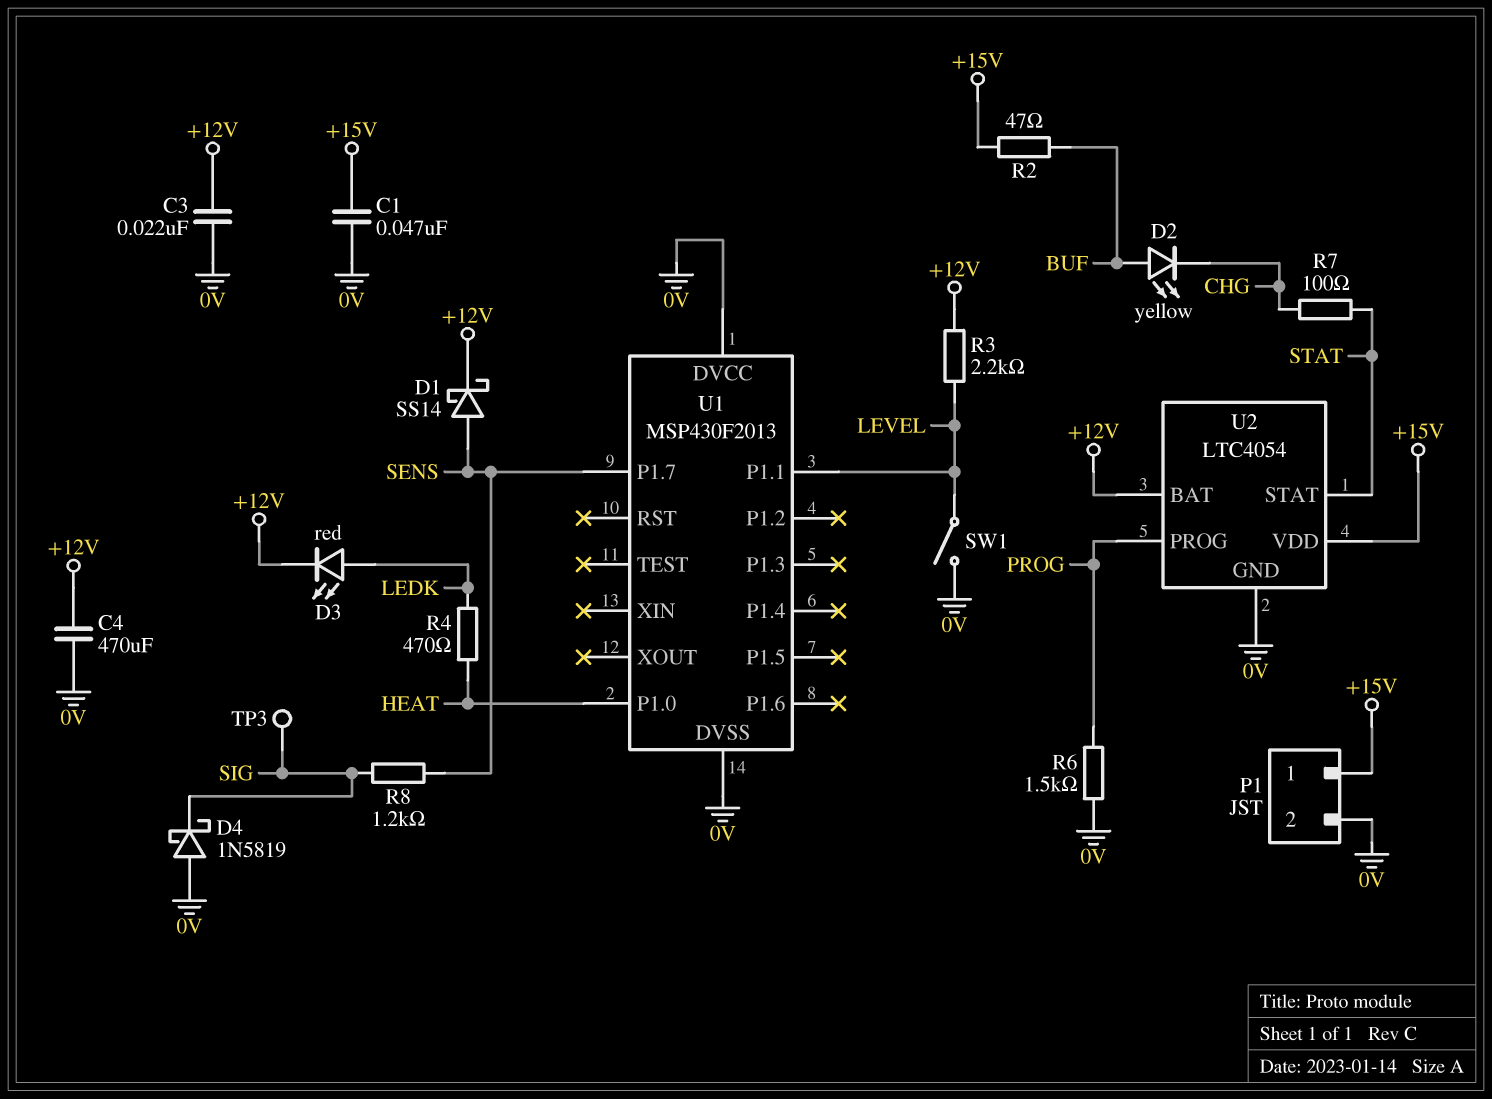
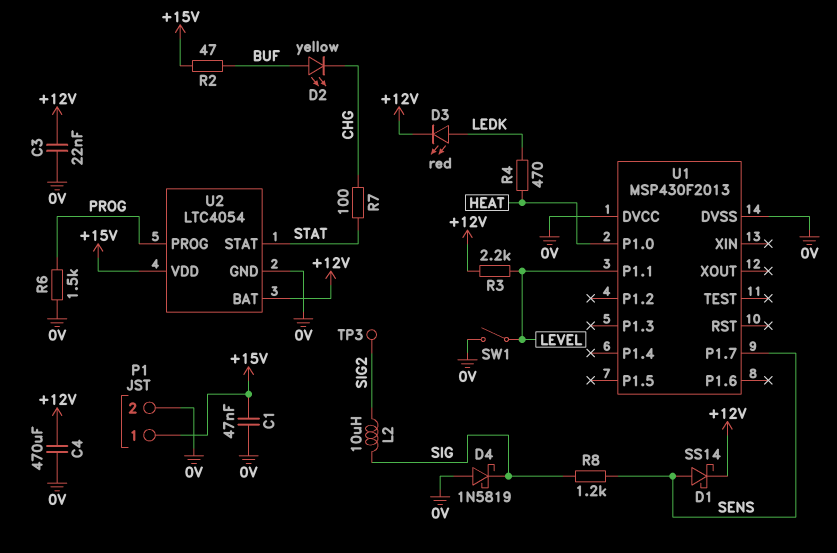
L2: none -> 10uH (SIG, SIG2)
TP3: test point (SIG) -> test point (SIG2)

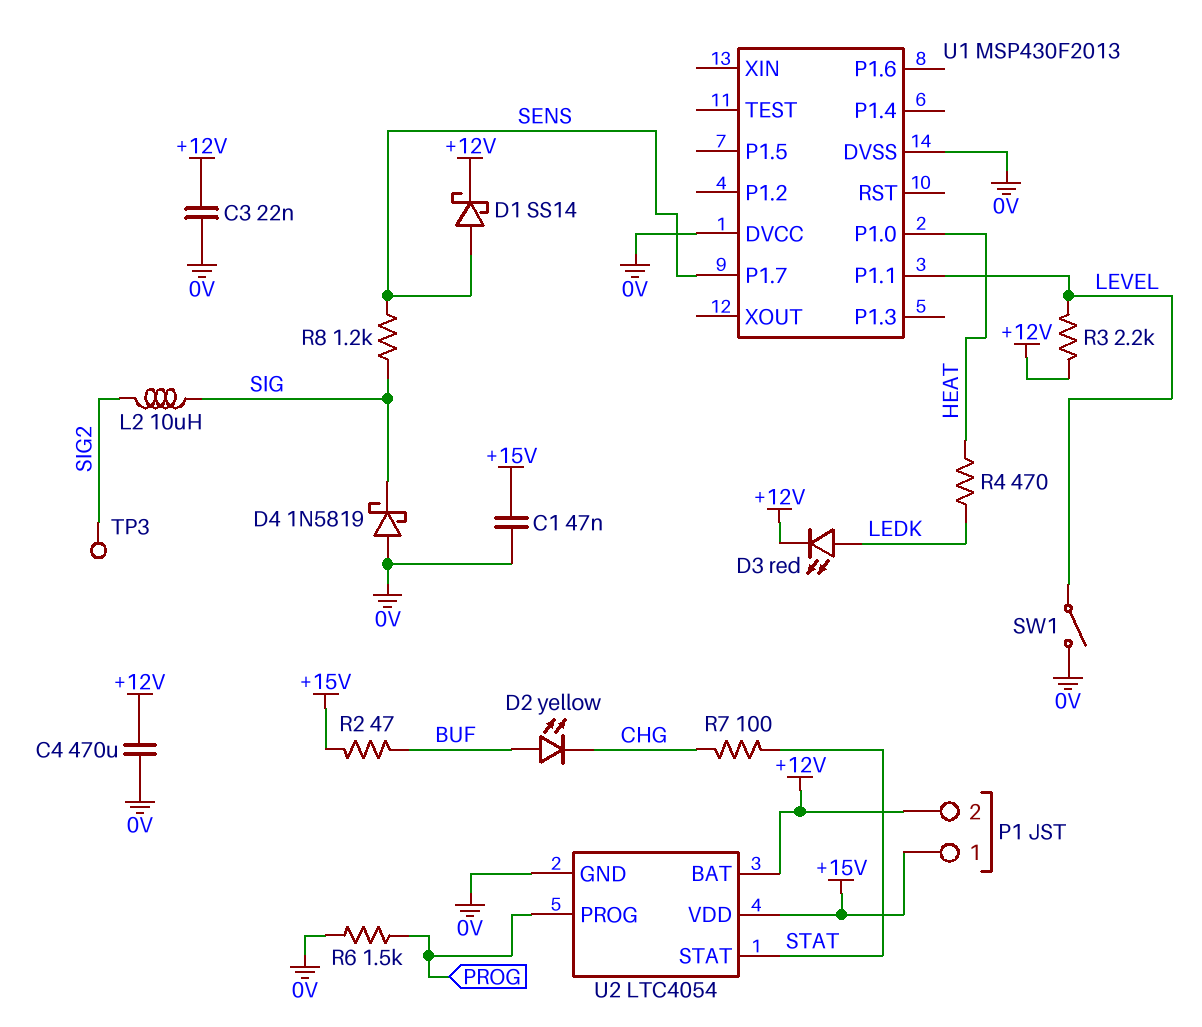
P1 pin 2: 0V -> +12V

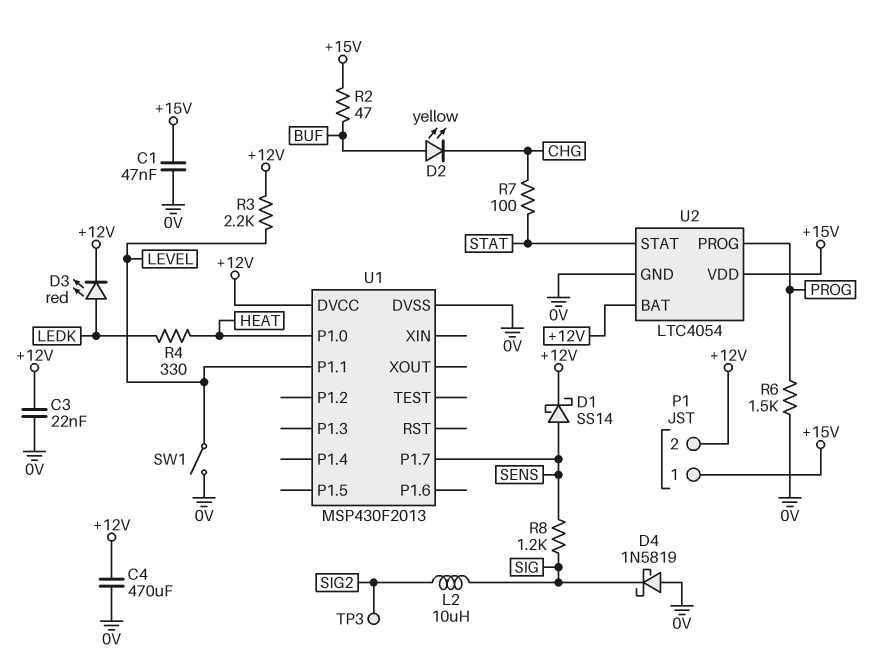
R4: 470 (HEAT, LEDK) -> 330 (HEAT, LEDK)
U1 pin DVCC: 0V -> +12V

